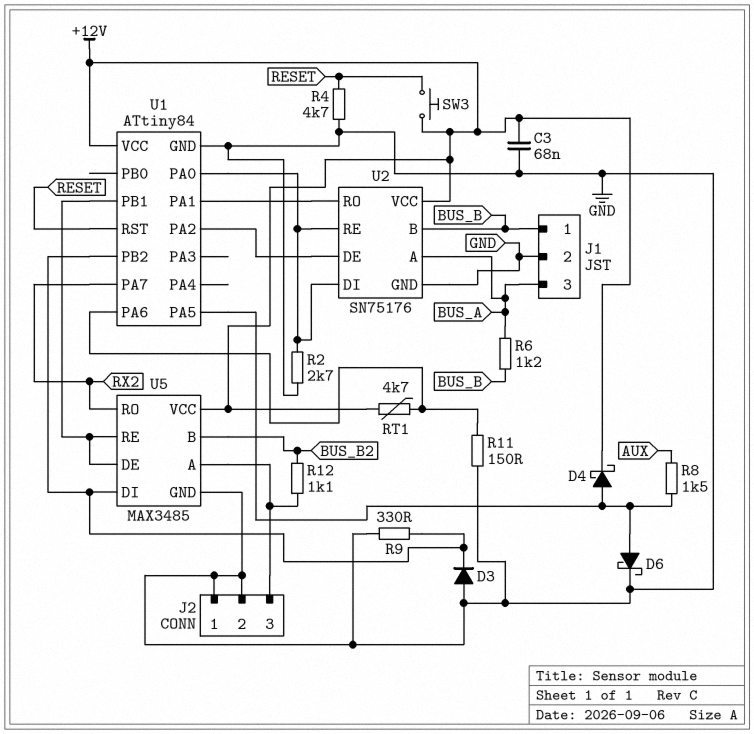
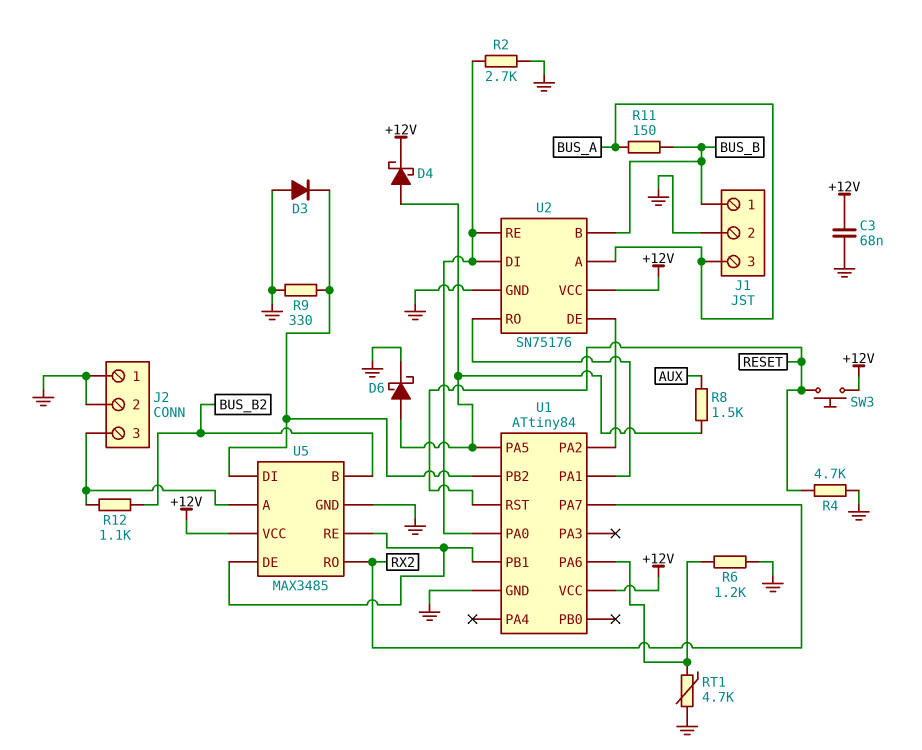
R6: 1.2k (BUS_A, BUS_B) -> 1.2k (GND, U1/PA6)
R11: 150 (GND, U1/PA6) -> 150 (BUS_A, BUS_B)
RT1: 4.7k (+12V, U1/PA6) -> 4.7k (GND, U1/PA6)

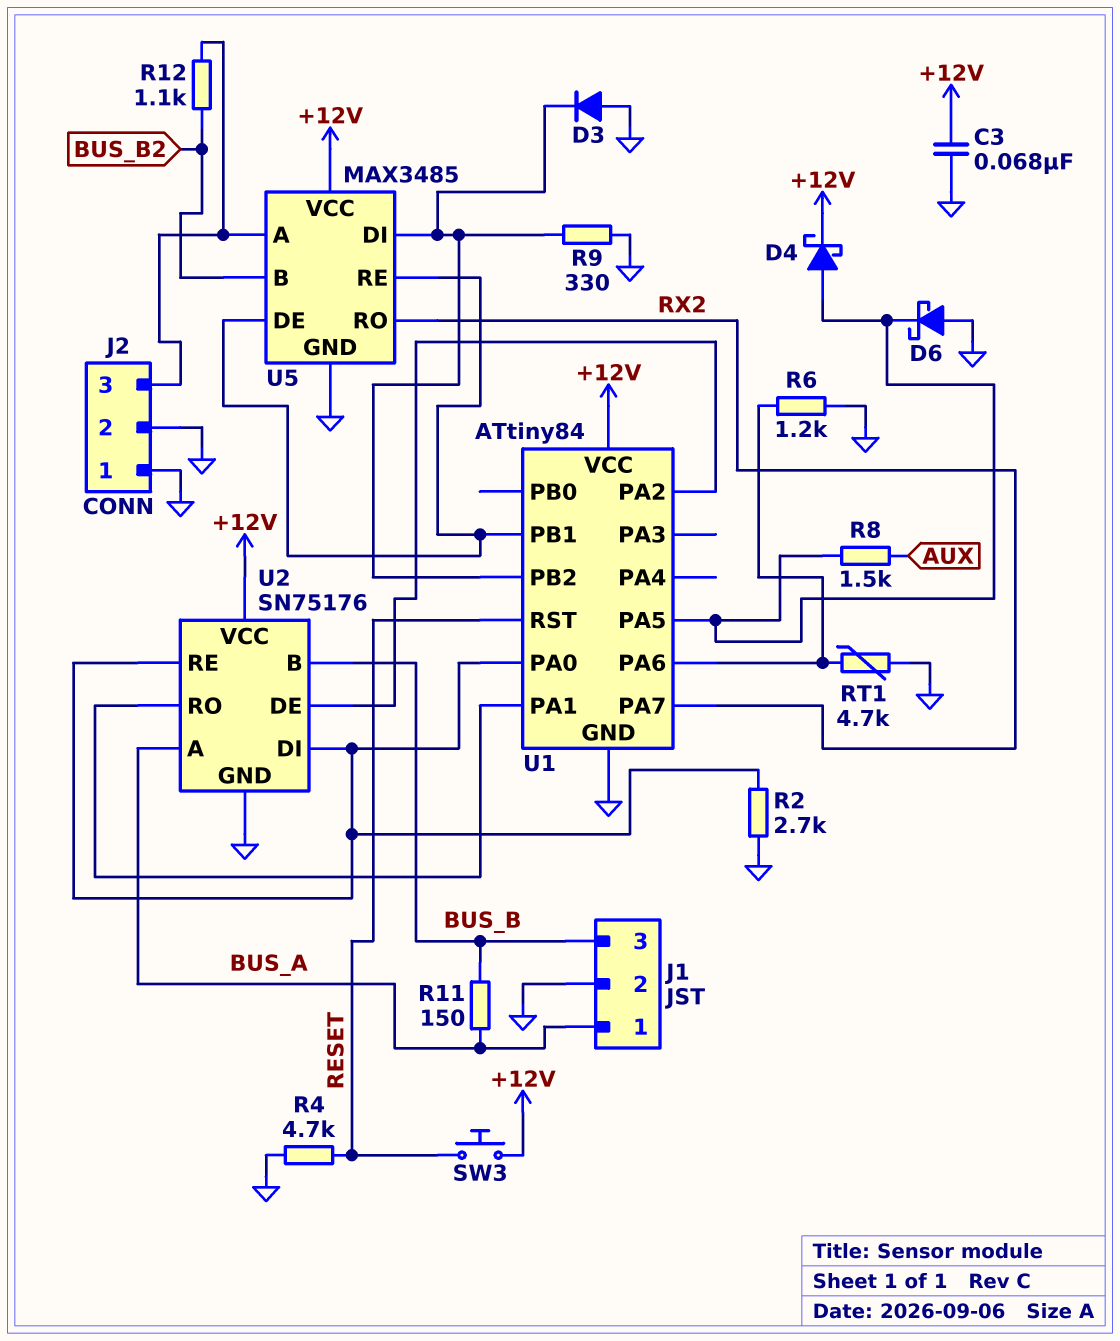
D6: schottky (A U1/PA5, K GND) -> schottky (A GND, K U1/PA5)
J1 pin 1: BUS_B -> BUS_A
J1 pin 3: BUS_A -> BUS_B

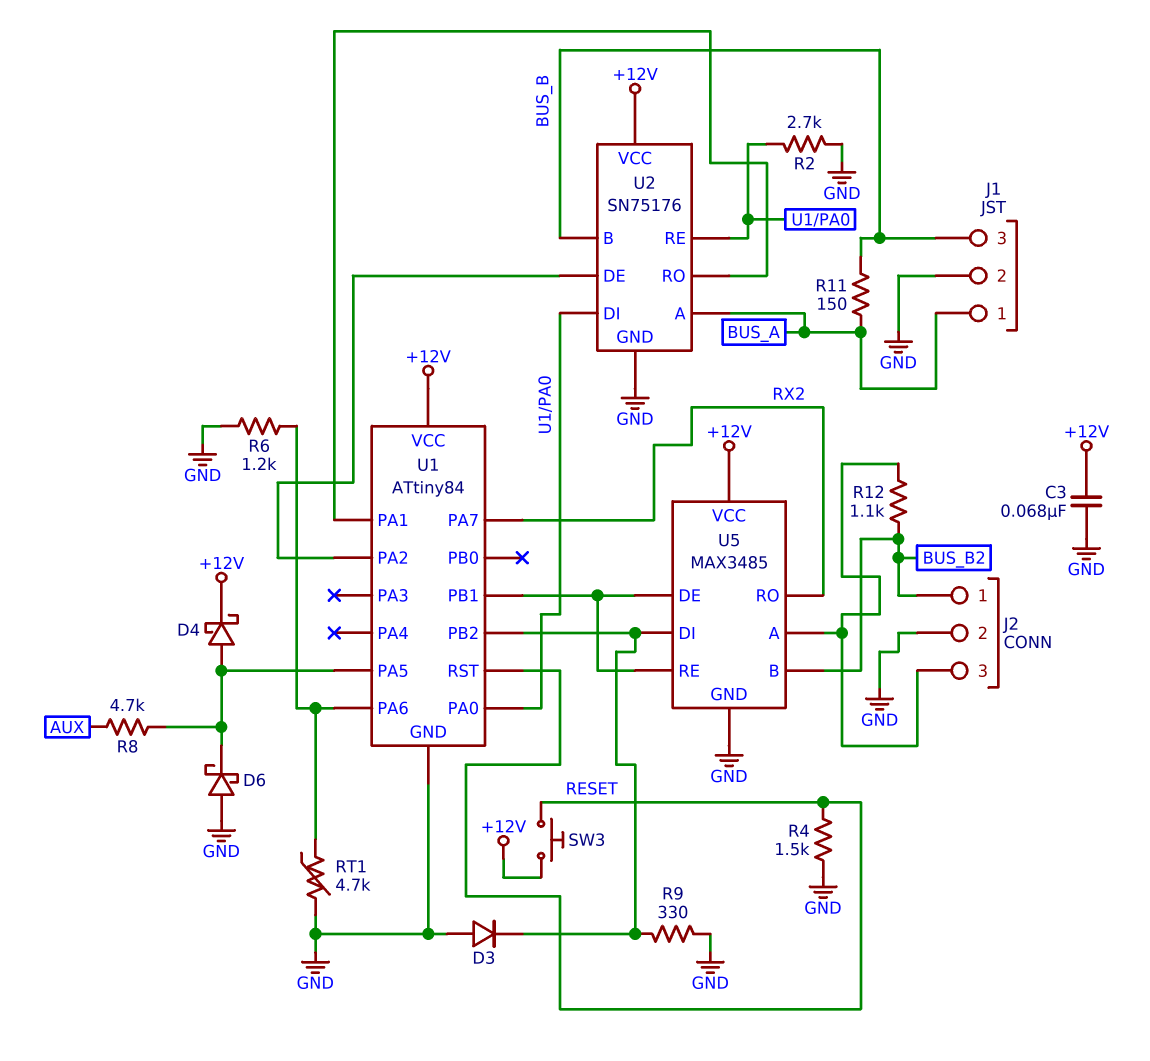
J2 pin 1: GND -> BUS_B2
R4: 4.7k (GND, RESET) -> 1.5k (GND, RESET)
R8: 1.5k (AUX, U1/PA5) -> 4.7k (AUX, U1/PA5)

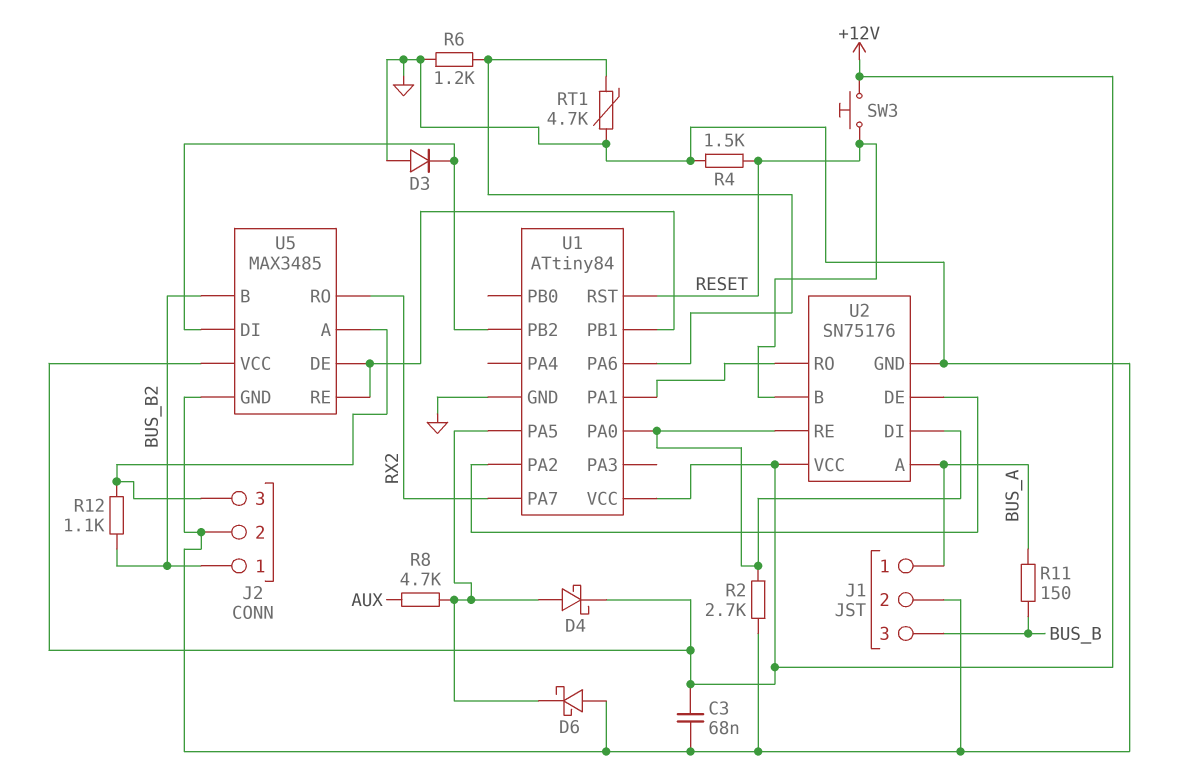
R9: 330 (GND, U1/PB2) -> none
U2 pin B: BUS_B -> RESET

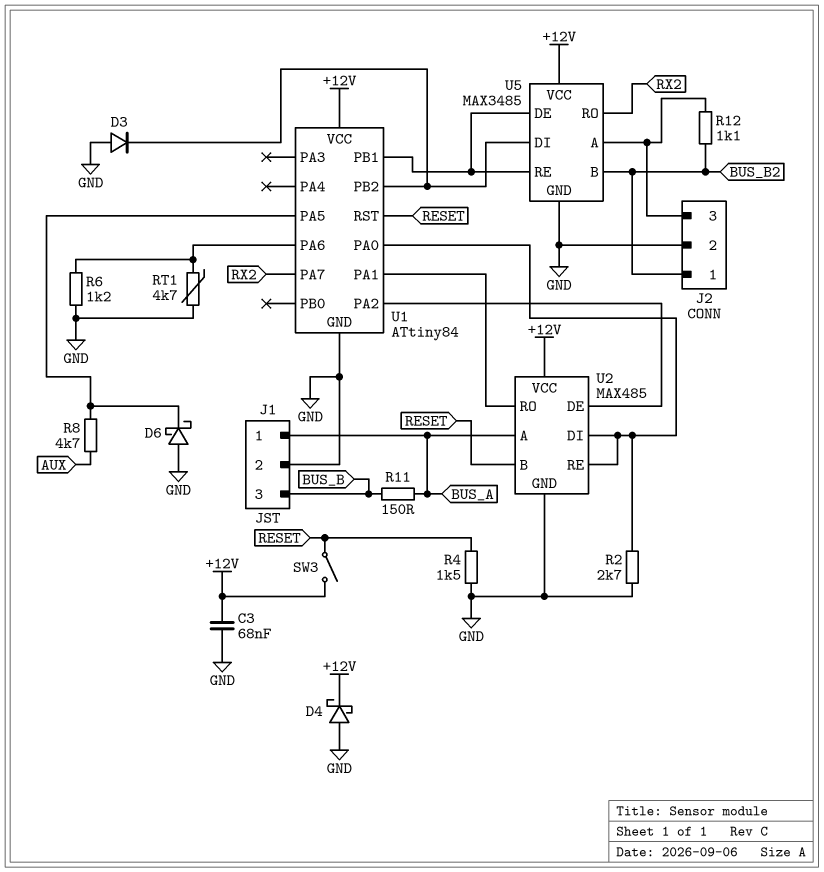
D4: schottky (A U1/PA5, K +12V) -> schottky (A GND, K +12V)
SW3: button (+12V, RESET) -> switch (+12V, RESET)
U2: SN75176 -> MAX485

